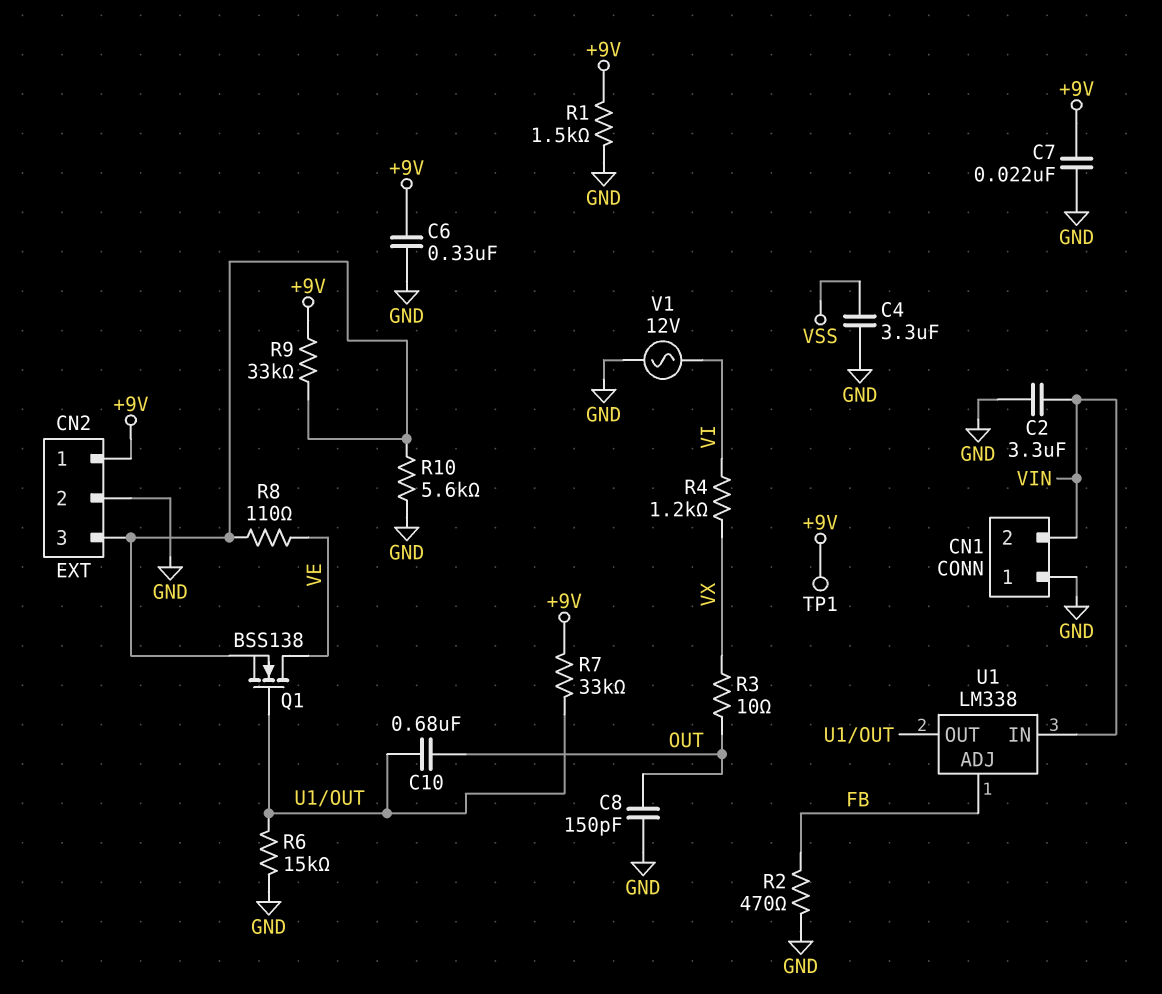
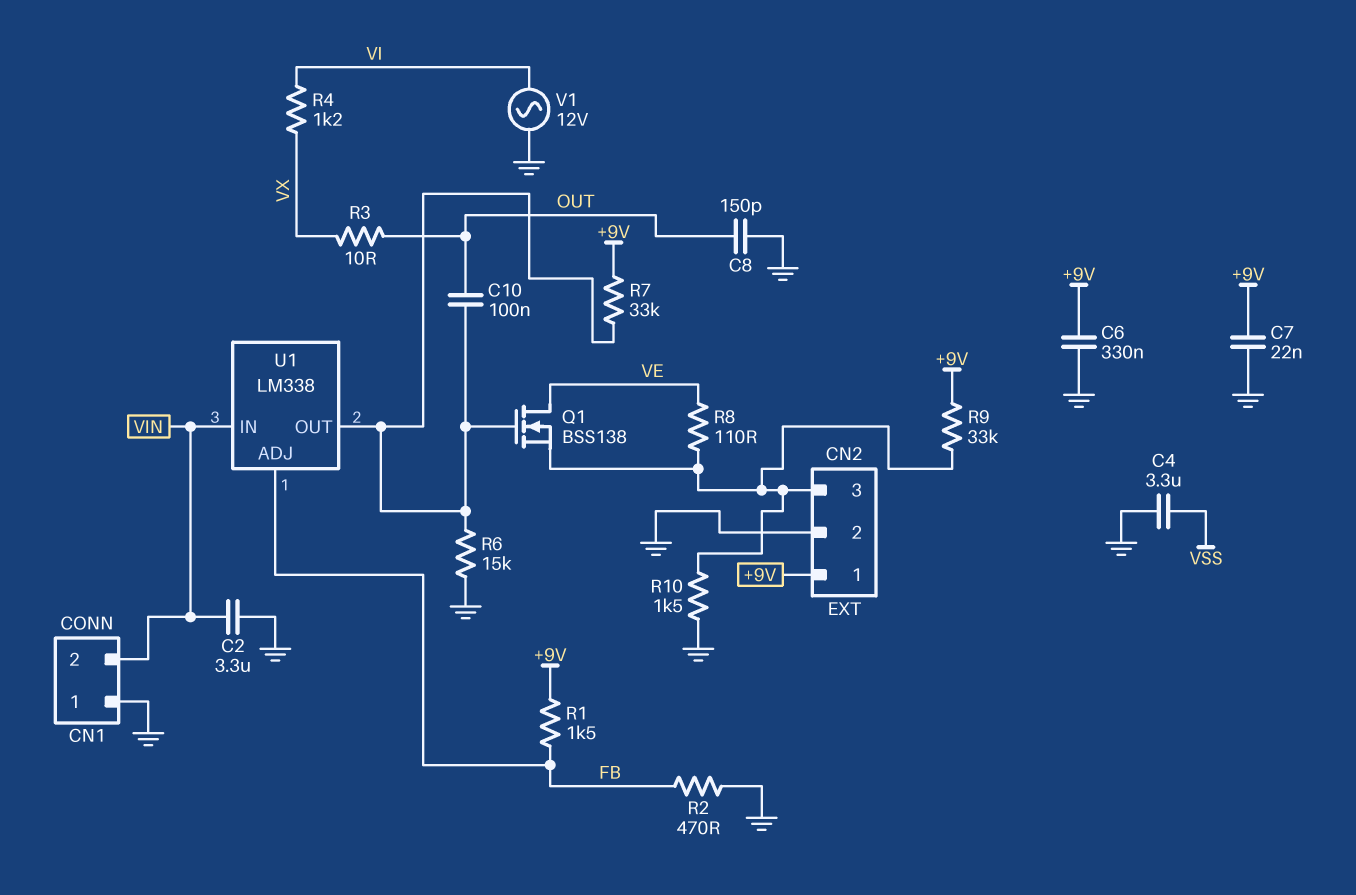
C10: 680nF (OUT, U1/OUT) -> 100nF (OUT, U1/OUT)
R1: 1.5k (+9V, GND) -> 1.5k (+9V, FB)
R10: 5.6k (CN2/3, GND) -> 1.5k (CN2/3, GND)
TP1: test point (+9V) -> none

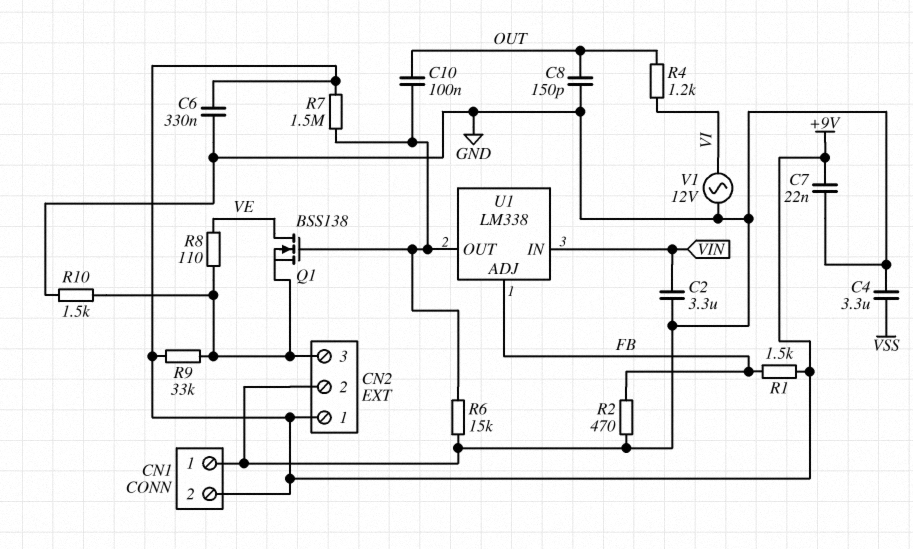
CN1 pin 2: VIN -> +9V
R3: 10 (OUT, VX) -> none
R4: 1.2k (VI, VX) -> 1.2k (OUT, VI)
R7: 33k (+9V, U1/OUT) -> 1.5M (+9V, U1/OUT)

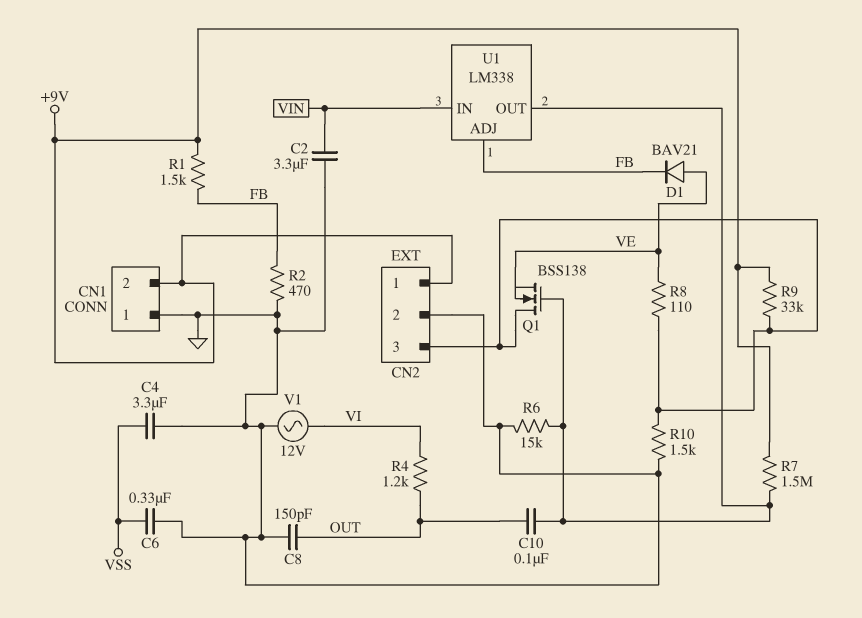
C6: 330nF (+9V, GND) -> 330nF (GND, VSS)
C7: 22nF (+9V, GND) -> none
D1: none -> diode BAV21 (A VE, K FB)
Q1: NMOS BSS138 (G U1/OUT, D VE, S CN2/3) -> NMOS BSS138 (G U1/OUT, D CN2/3, S VE)

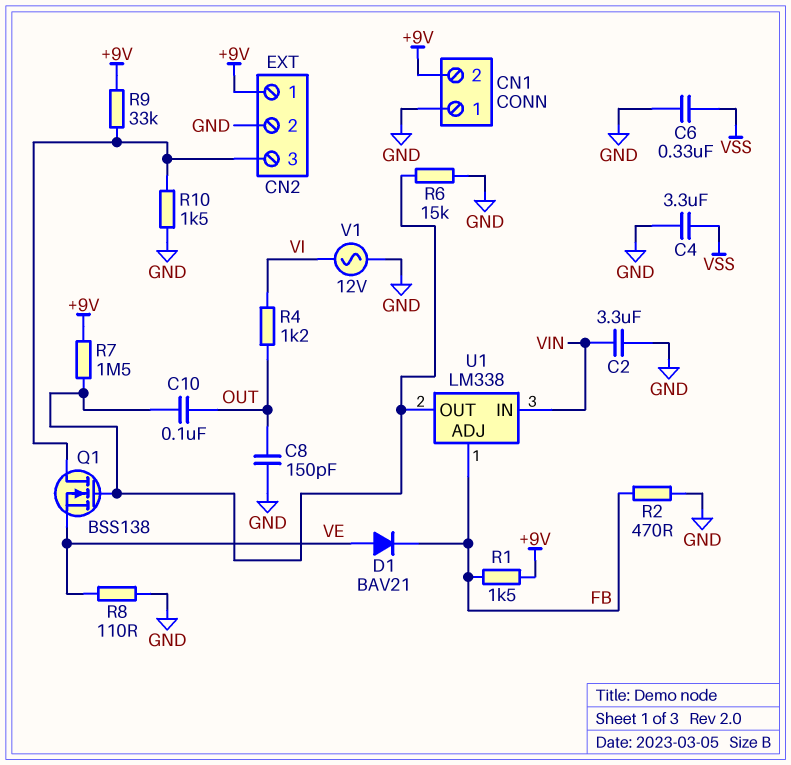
R8: 110 (CN2/3, VE) -> 110 (GND, VE)

